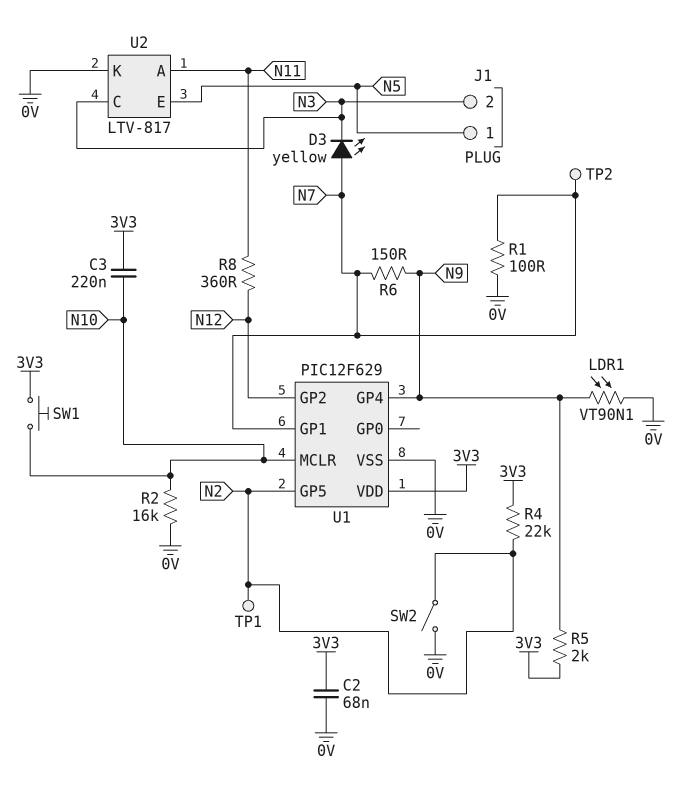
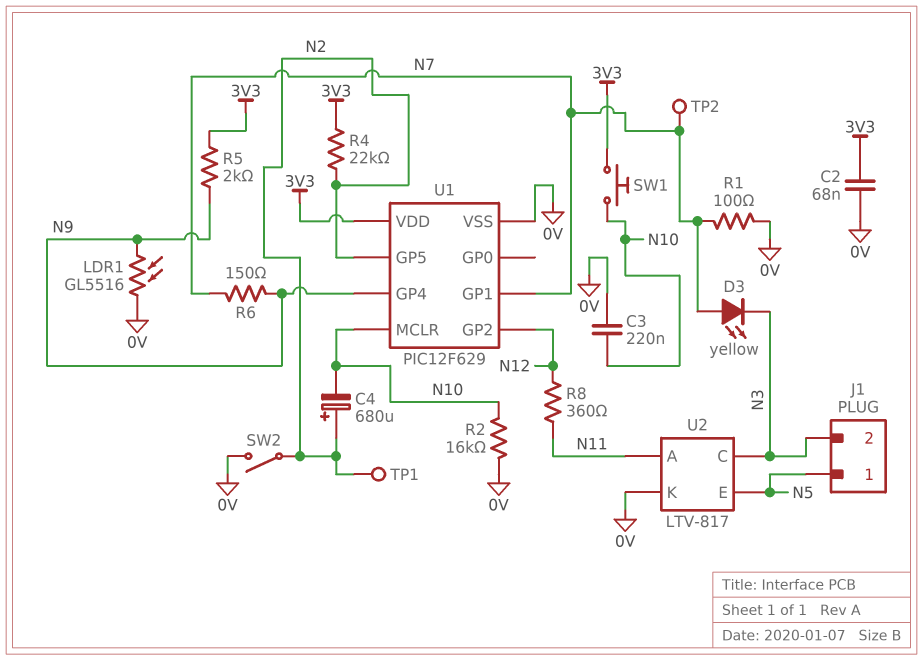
C3: 220nF (3V3, N10) -> 220nF (0V, N10)
C4: none -> 680uF (plus N2, minus N10)
LDR1: VT90N1 (0V, N9) -> GL5516 (0V, N9)

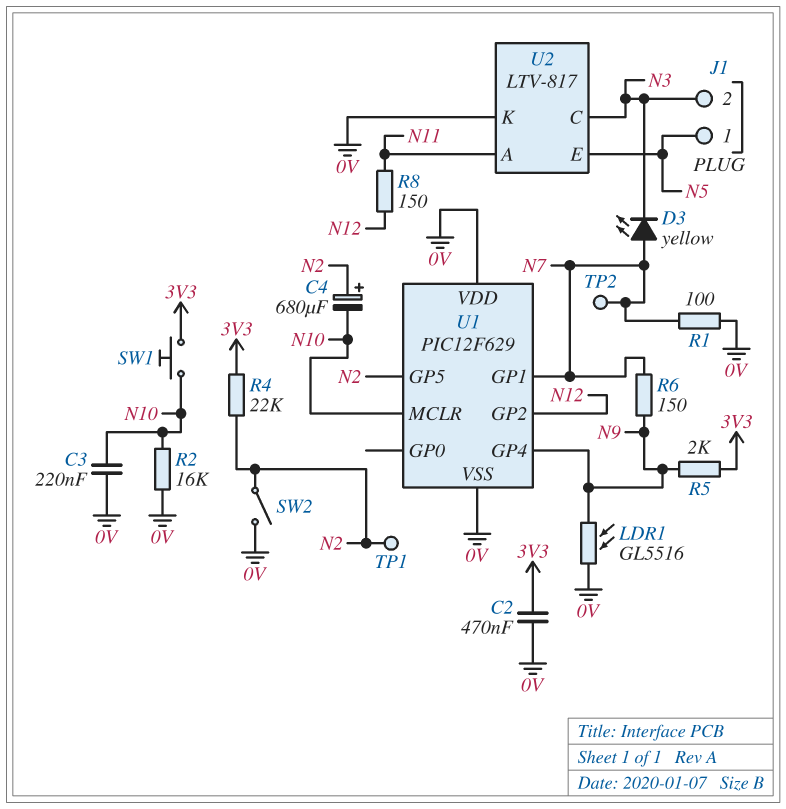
C2: 68nF (0V, 3V3) -> 470nF (0V, 3V3)
R8: 360 (N11, N12) -> 150 (N11, N12)
U1 pin VDD: 3V3 -> 0V

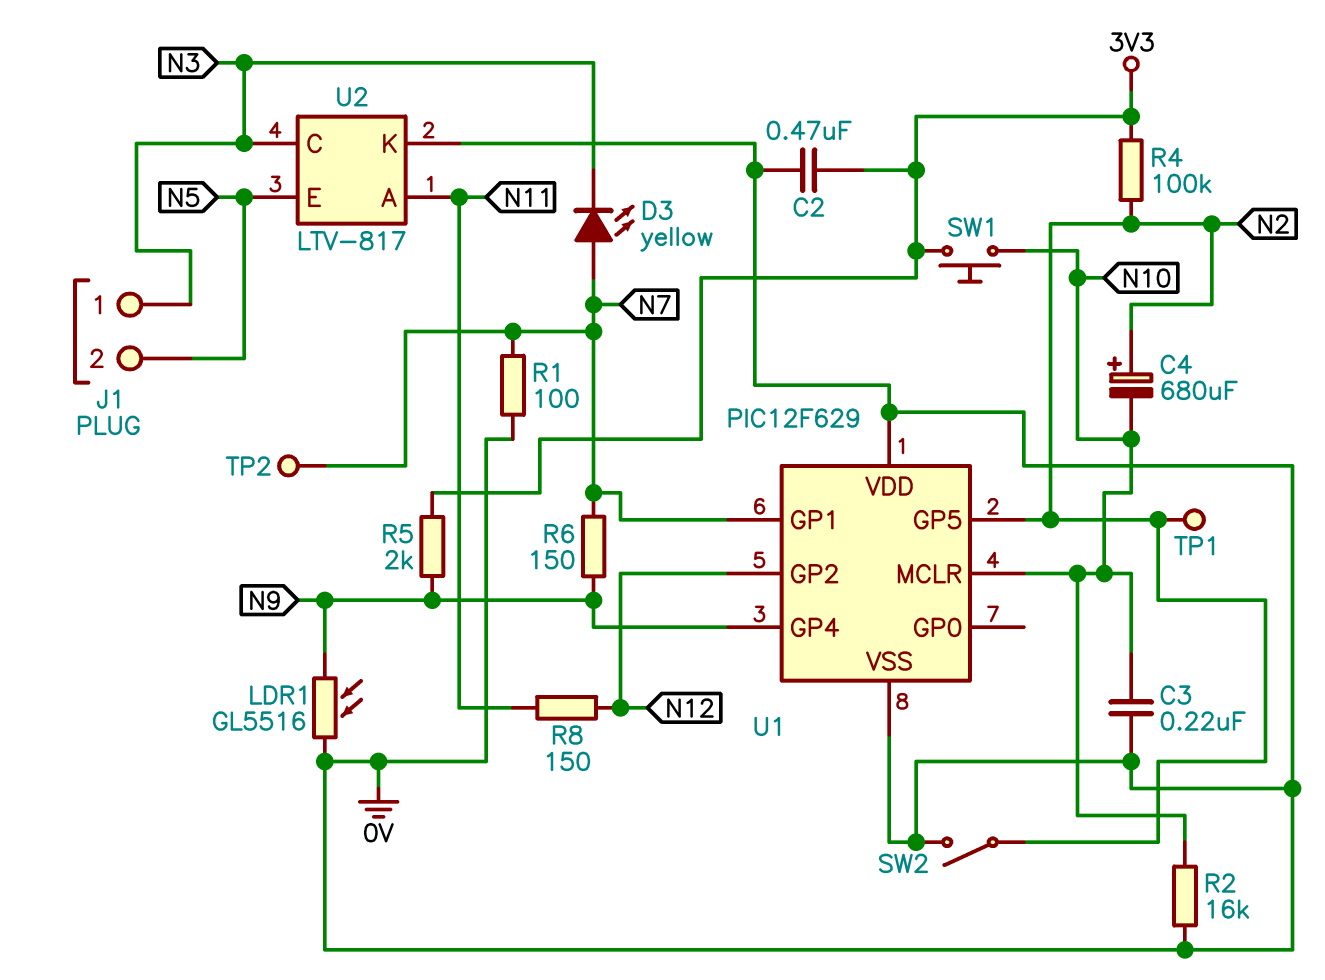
J1 pin 1: N5 -> N3
J1 pin 2: N3 -> N5
R4: 22k (3V3, N2) -> 100k (3V3, N2)

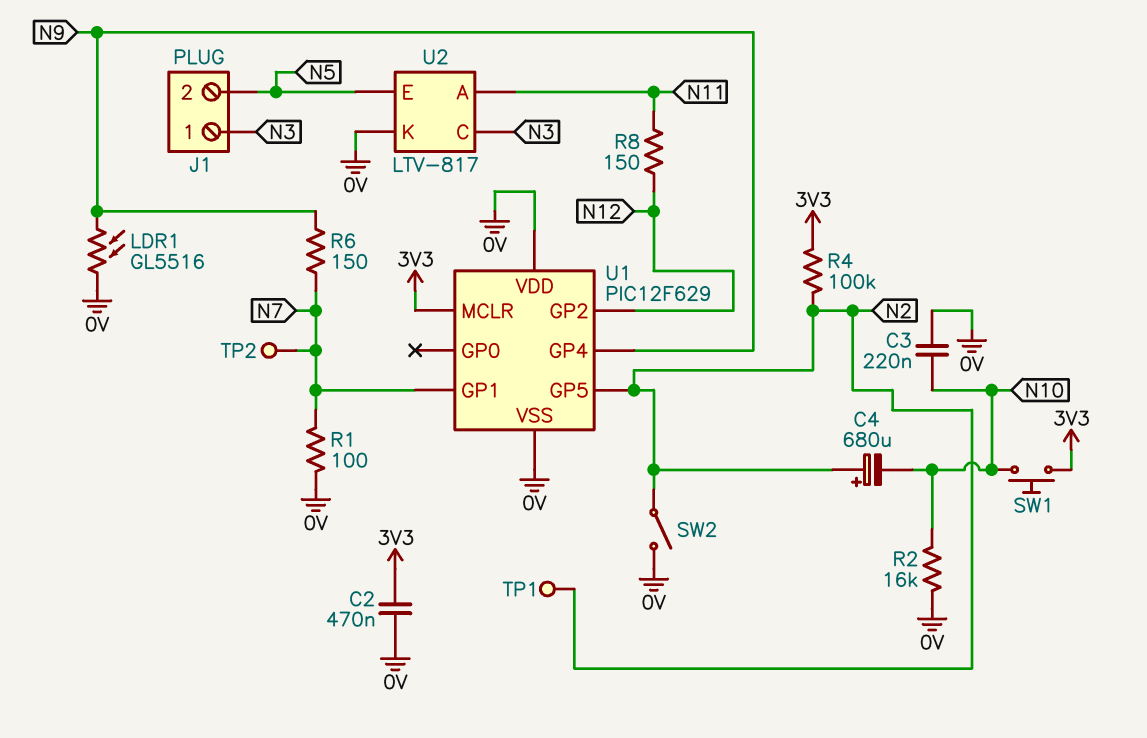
D3: LED yellow (A N7, K N3) -> none
R5: 2k (3V3, N9) -> none
U1 pin MCLR: N10 -> 3V3

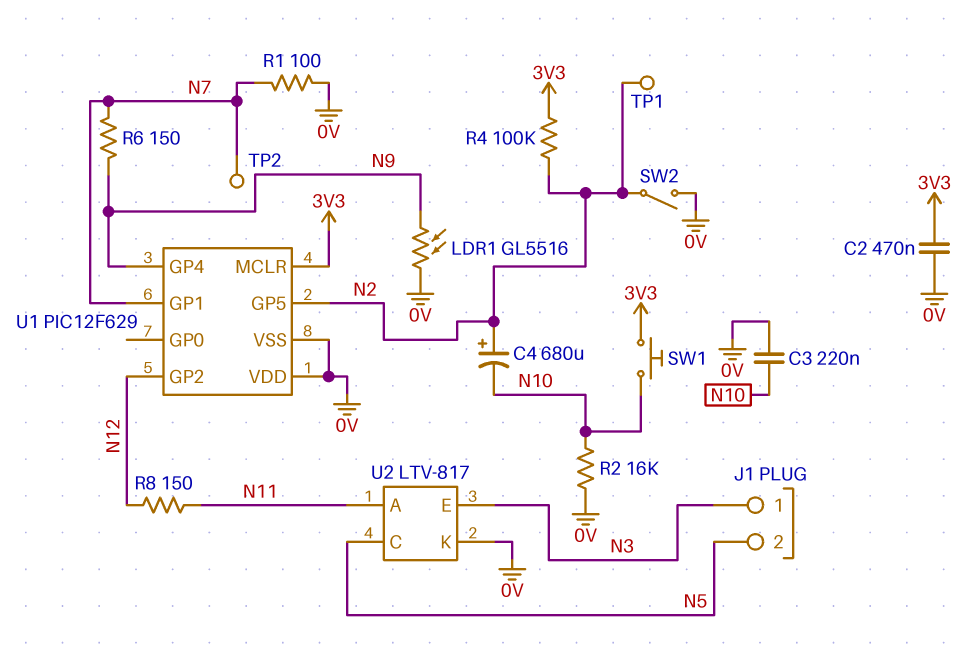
U2 pin C: N3 -> N5
U2 pin E: N5 -> N3

